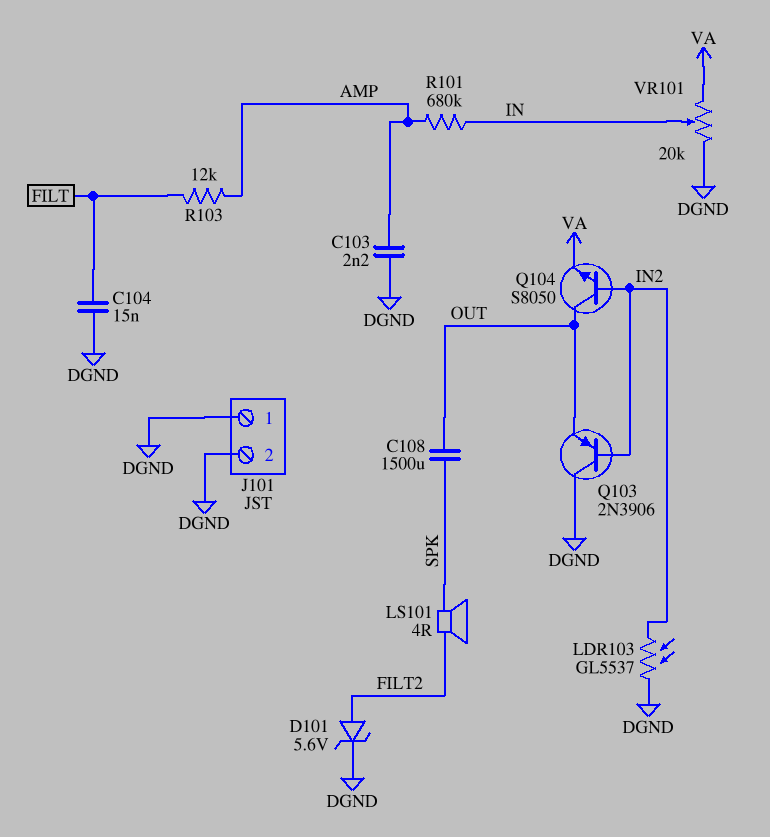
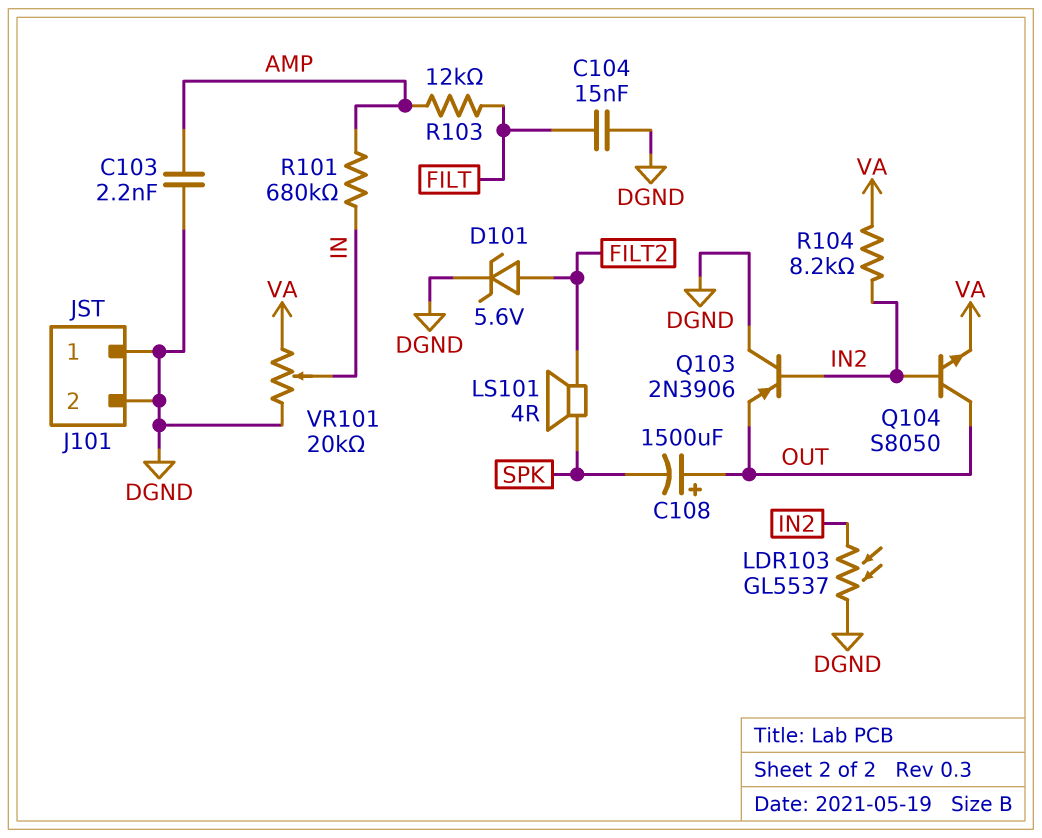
C108: 1500uF (OUT, SPK) -> 1500uF (plus OUT, minus SPK)
R104: none -> 8.2k (IN2, VA)

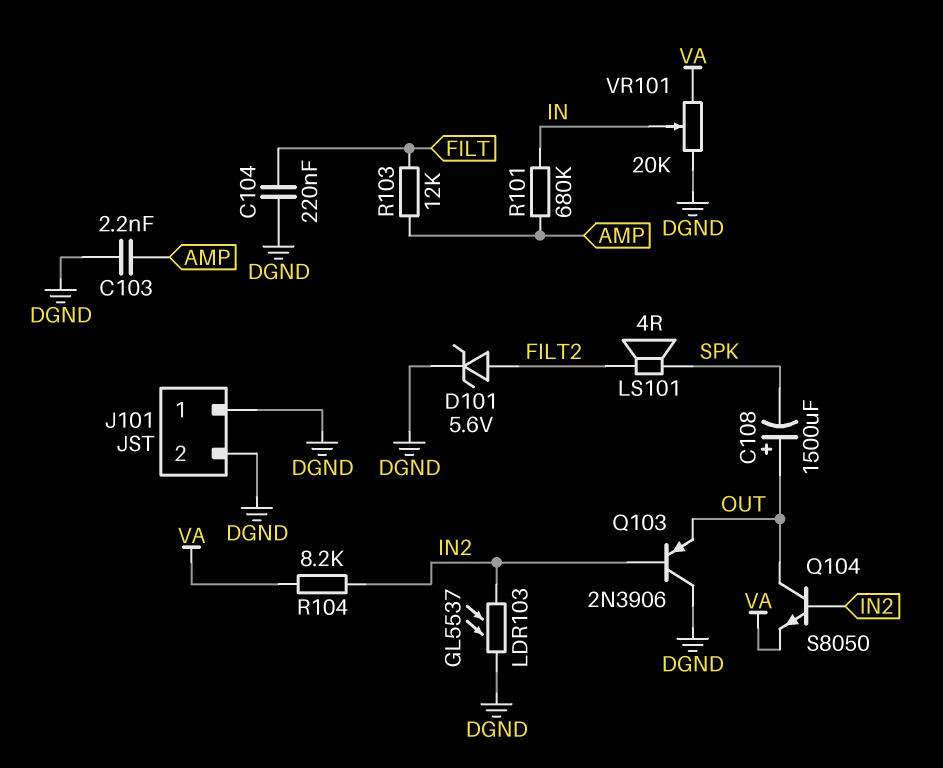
C104: 15nF (DGND, FILT) -> 220nF (DGND, FILT)

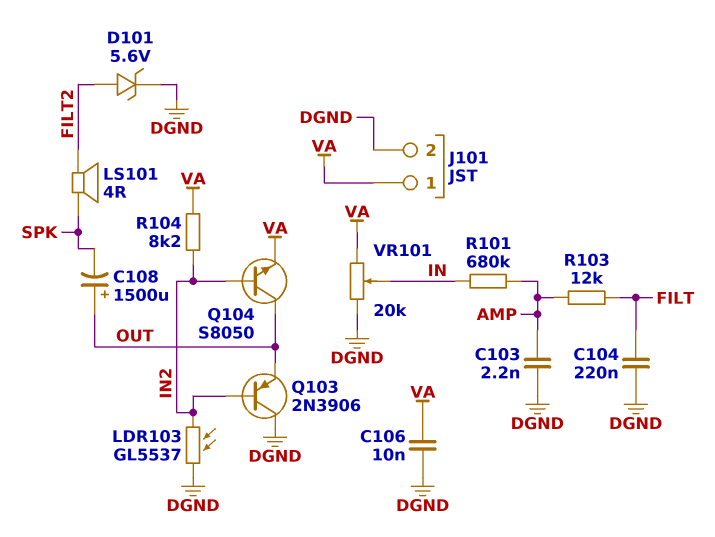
C106: none -> 10nF (DGND, VA)
J101 pin 1: DGND -> VA

